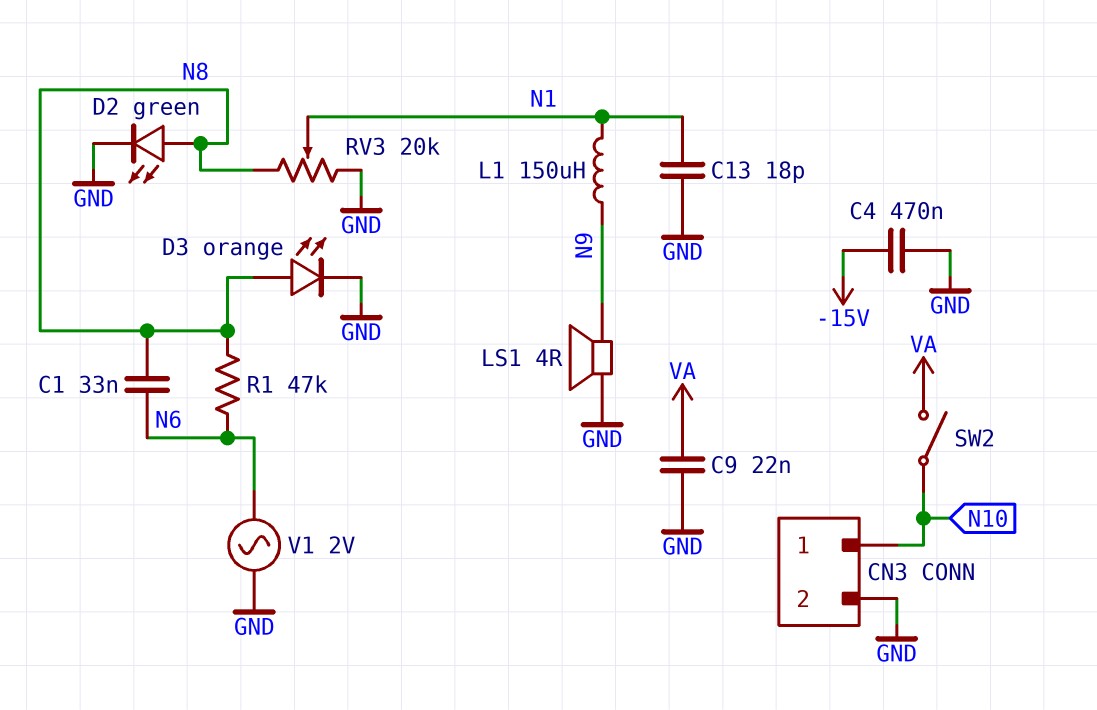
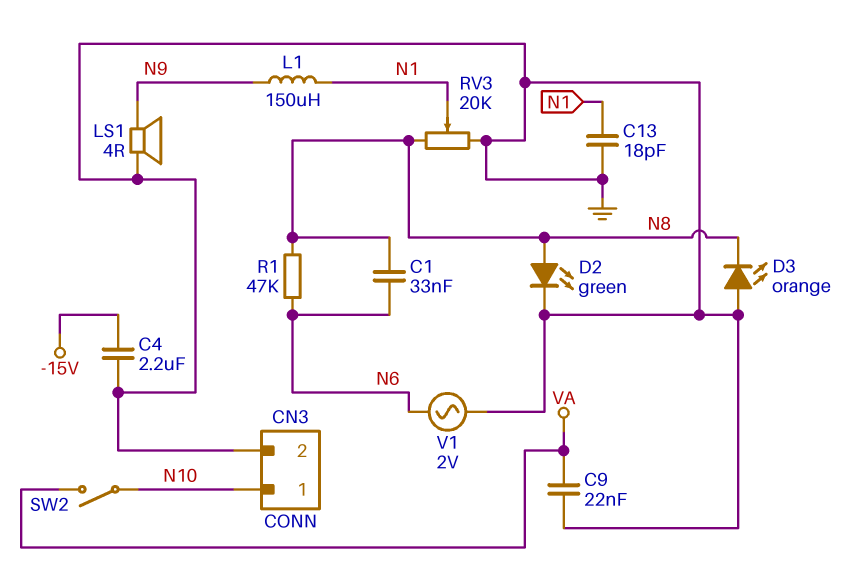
C4: 470nF (-15V, GND) -> 2.2uF (-15V, GND)
D3: LED orange (A N8, K GND) -> LED orange (A GND, K N8)

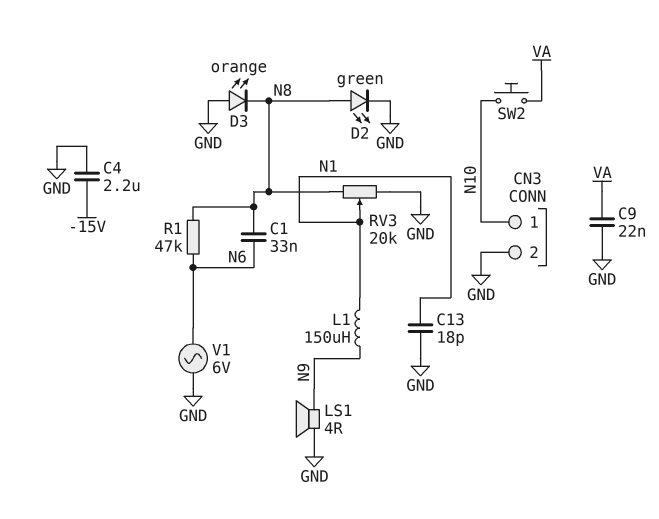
SW2: switch (N10, VA) -> button (N10, VA)
V1: AC 2V (GND, N6) -> AC 6V (GND, N6)

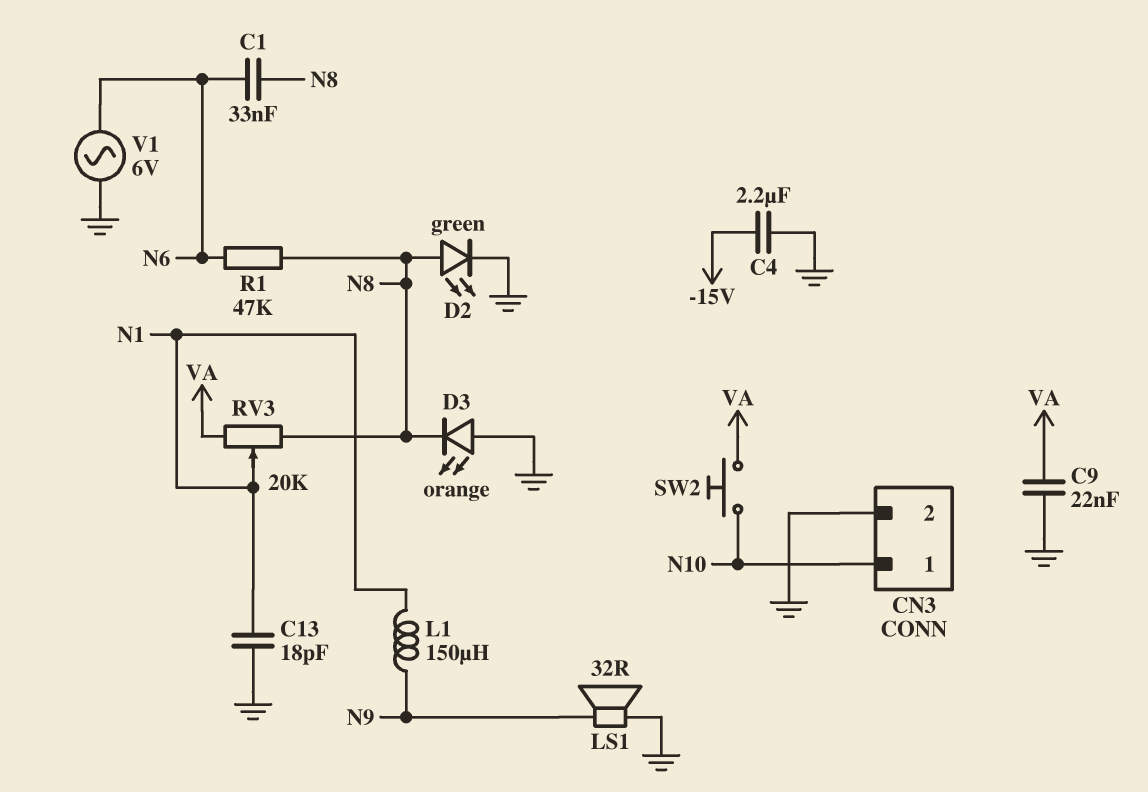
LS1: speaker 4R (GND, N9) -> speaker 32R (GND, N9)
RV3: 20k (GND, N8, wiper N1) -> 20k (N8, VA, wiper N1)

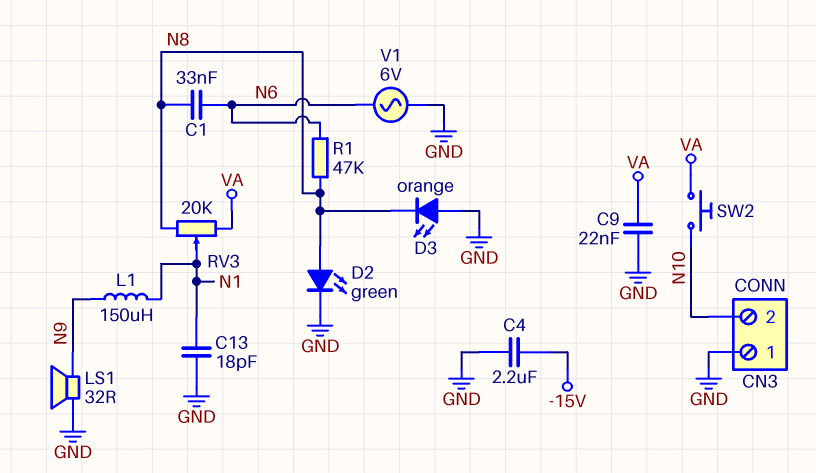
CN3 pin 1: N10 -> GND
CN3 pin 2: GND -> N10

